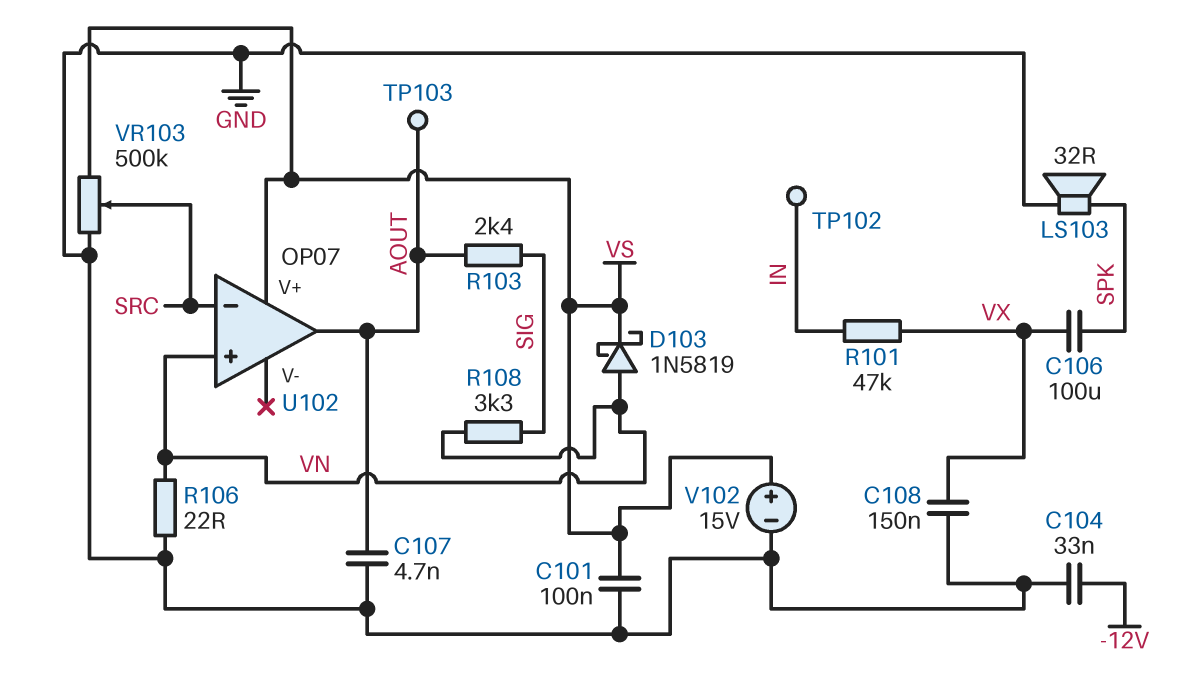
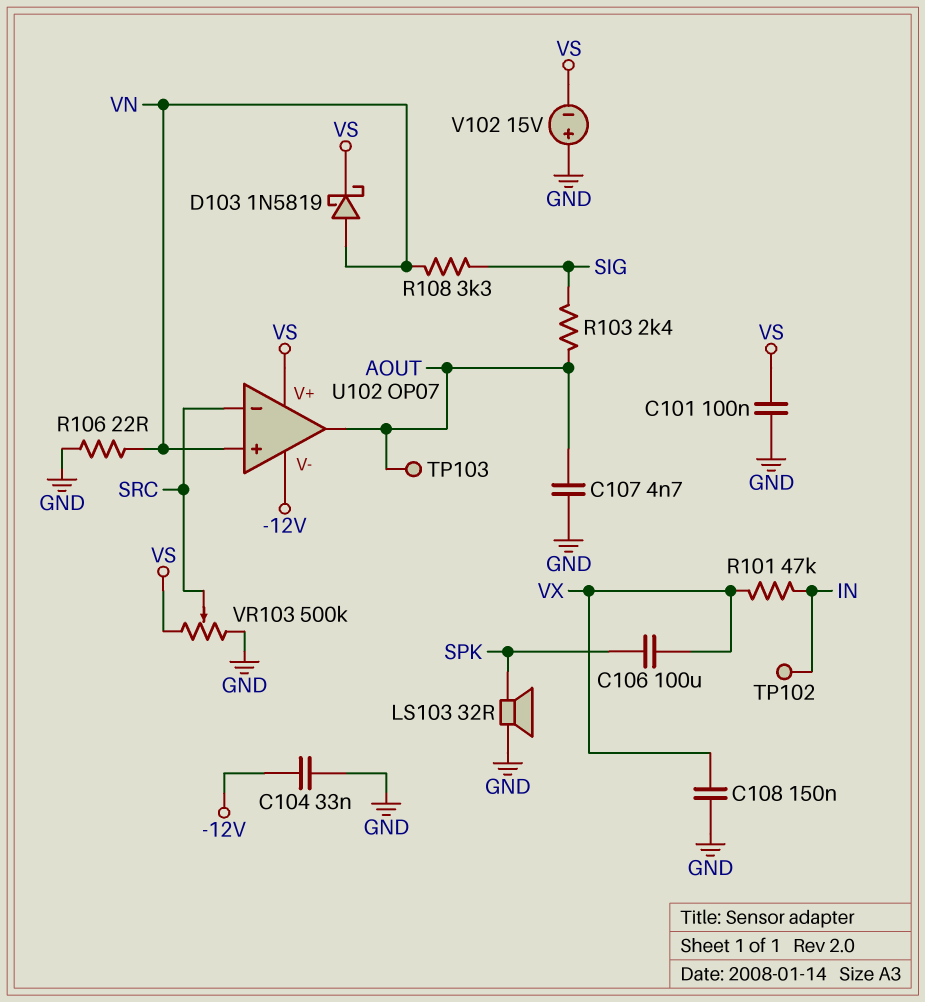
U102 pin V-: none -> -12V
V102: 15V (plus VS, minus GND) -> 15V (plus GND, minus VS)

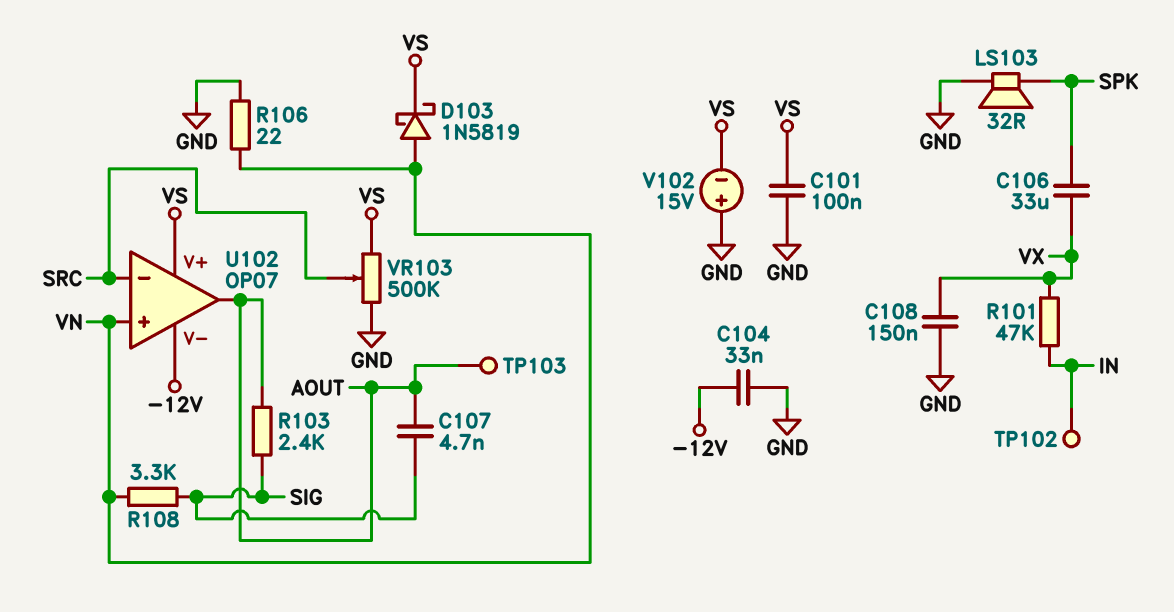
C106: 100uF (SPK, VX) -> 33uF (SPK, VX)
C107: 4.7nF (AOUT, GND) -> 4.7nF (AOUT, SIG)

